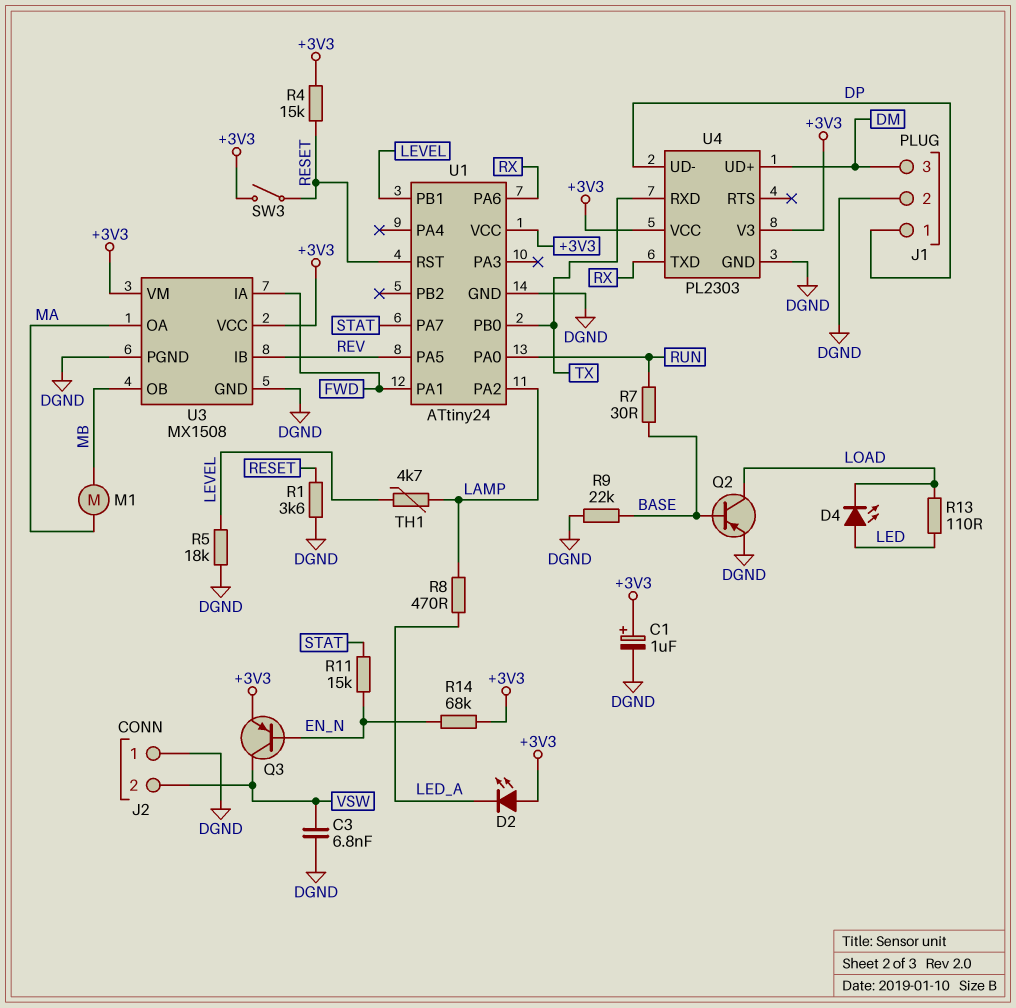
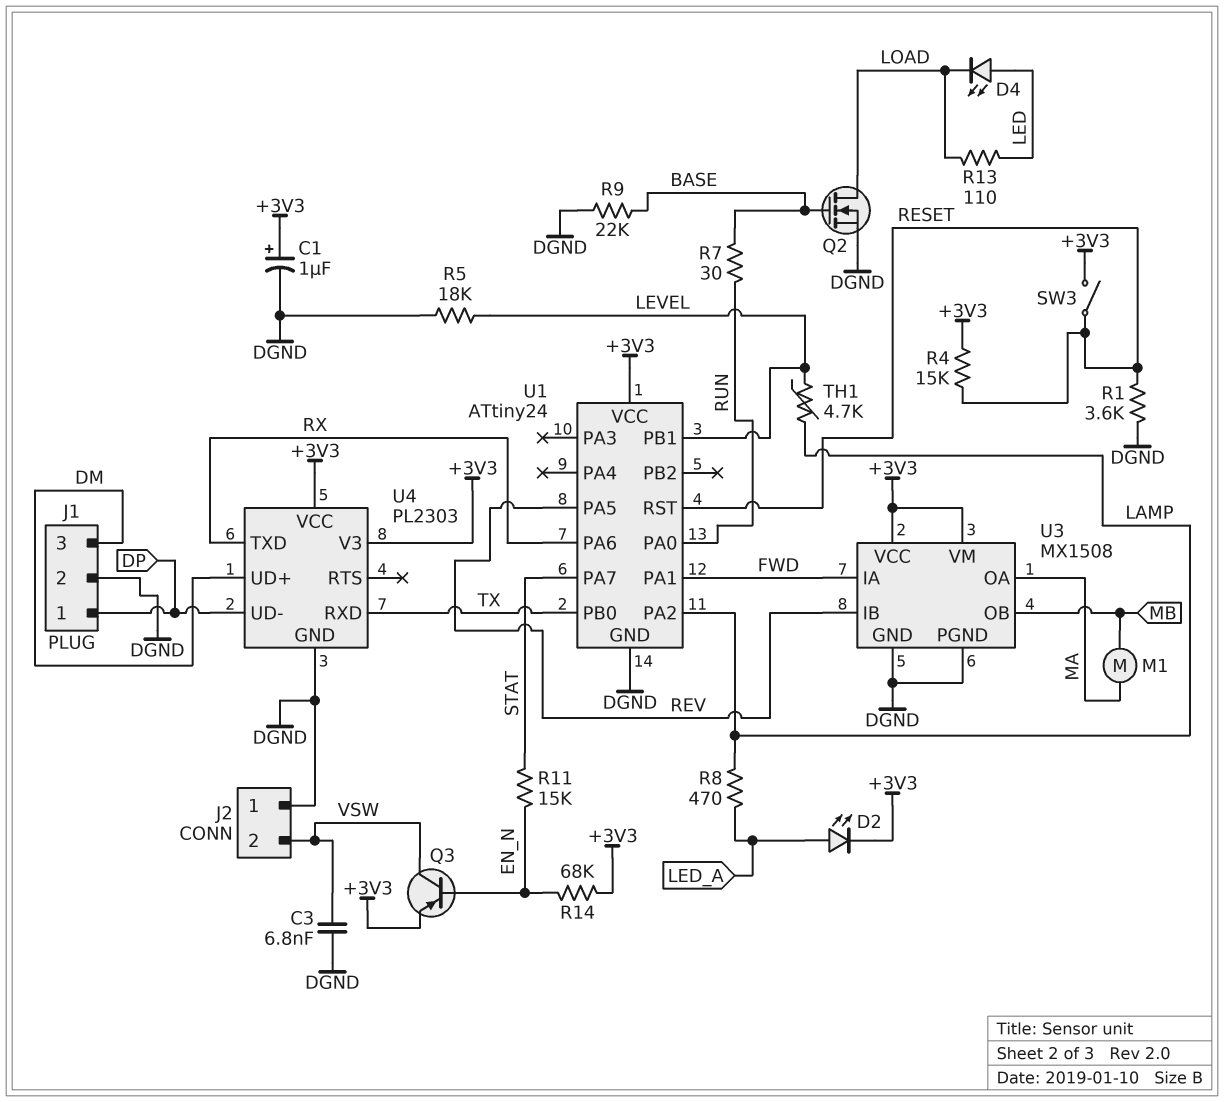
D2: LED (A +3V3, K LED_A) -> LED (A LED_A, K +3V3)
Q2: PNP (B BASE, C LOAD, E DGND) -> NMOS (G BASE, D LOAD, S DGND)

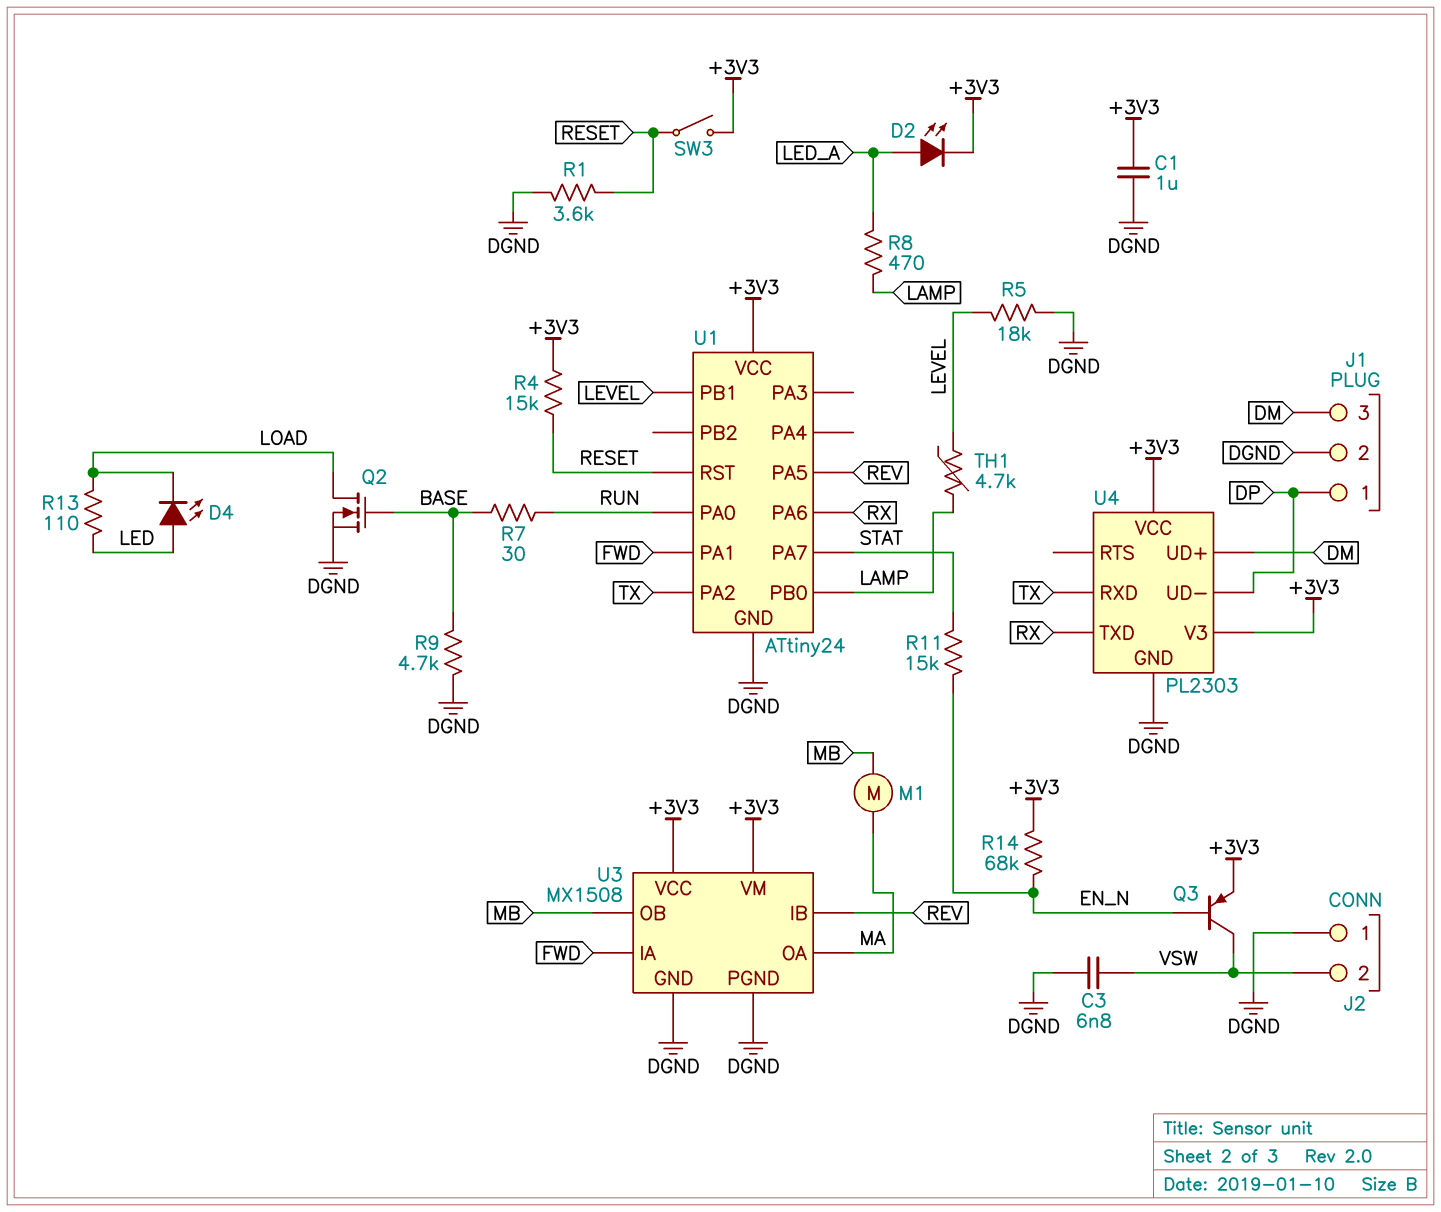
C1: 1uF (plus +3V3, minus DGND) -> 1uF (+3V3, DGND)
R9: 22k (BASE, DGND) -> 4.7k (BASE, DGND)
U1 pin PA2: LAMP -> TX
U1 pin PB0: TX -> LAMP

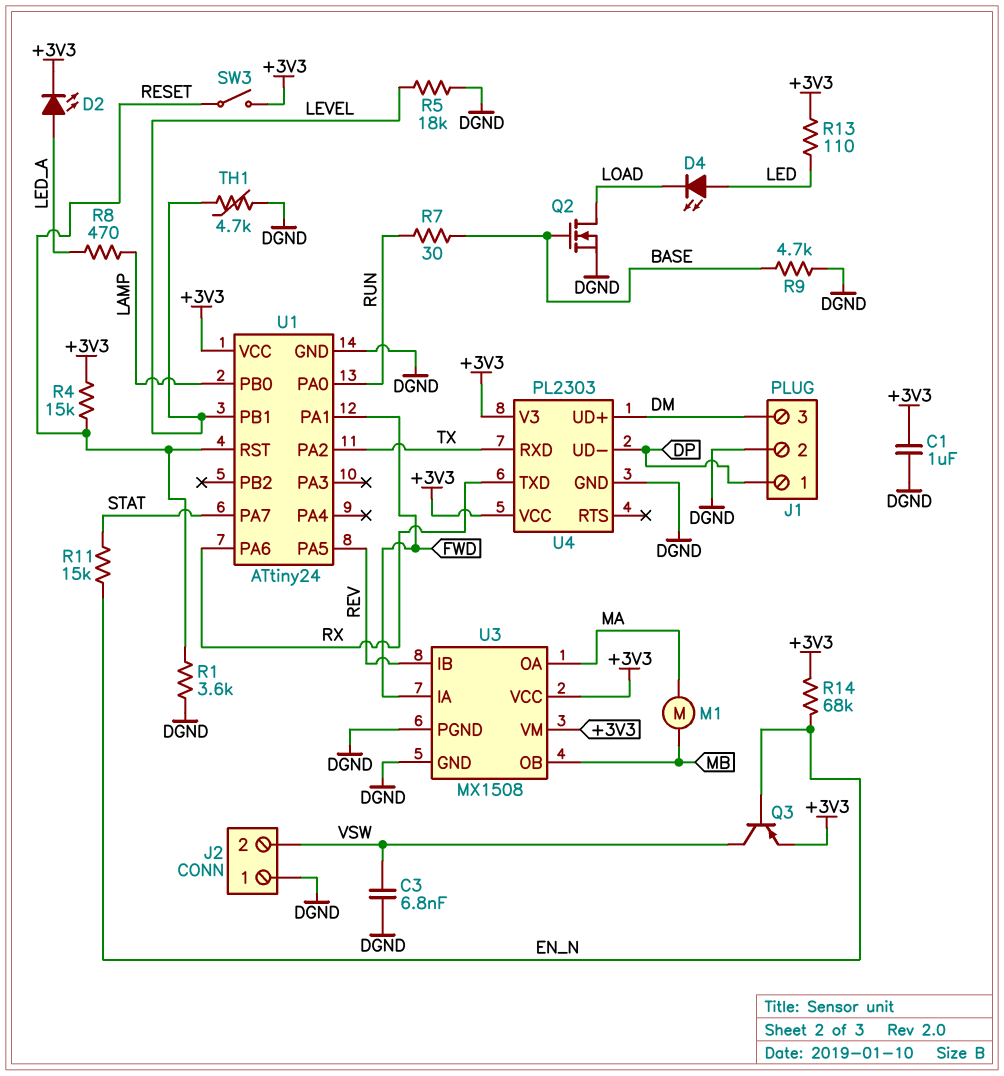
R13: 110 (LED, LOAD) -> 110 (+3V3, LED)
TH1: 4.7k (LAMP, LEVEL) -> 4.7k (DGND, LEVEL)

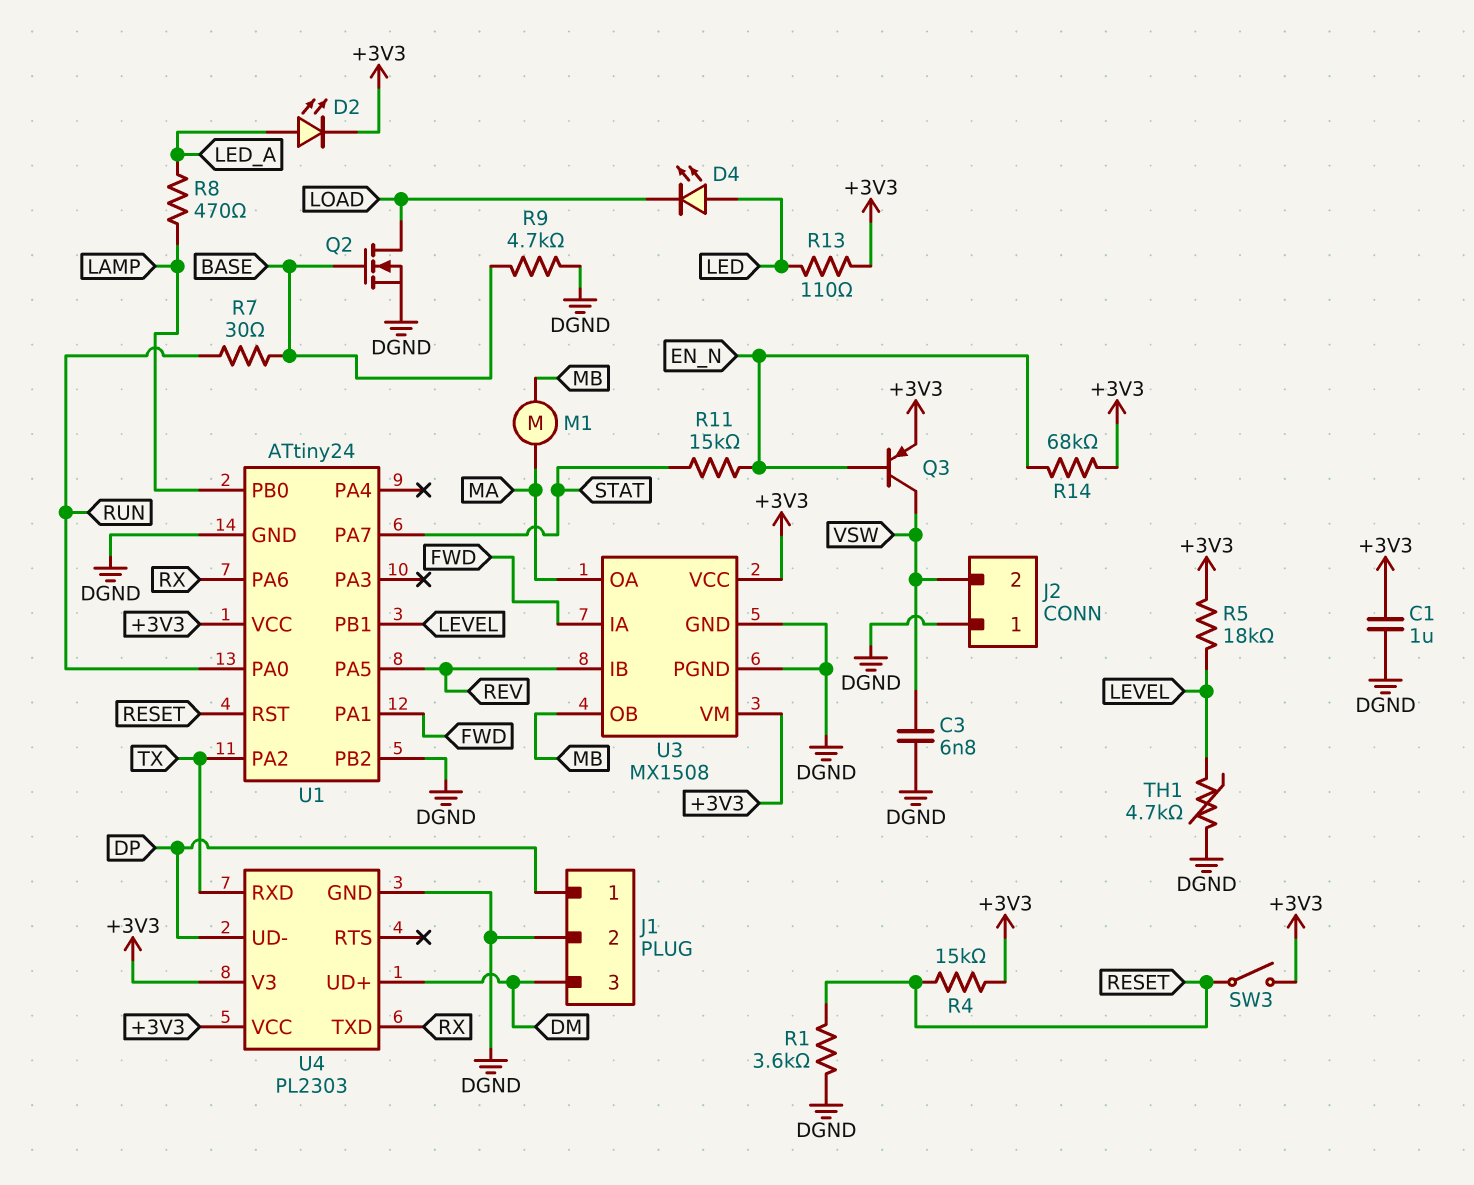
R5: 18k (DGND, LEVEL) -> 18k (+3V3, LEVEL)
U1 pin PB2: none -> DGND

